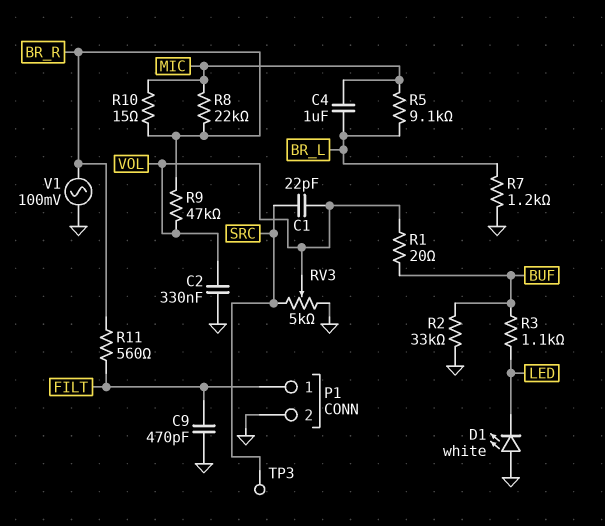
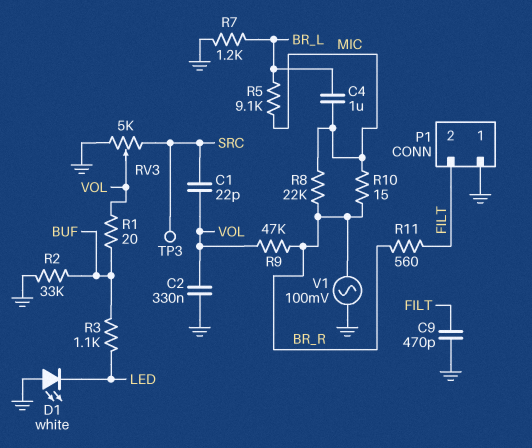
P1 pin 1: FILT -> GND
P1 pin 2: GND -> FILT

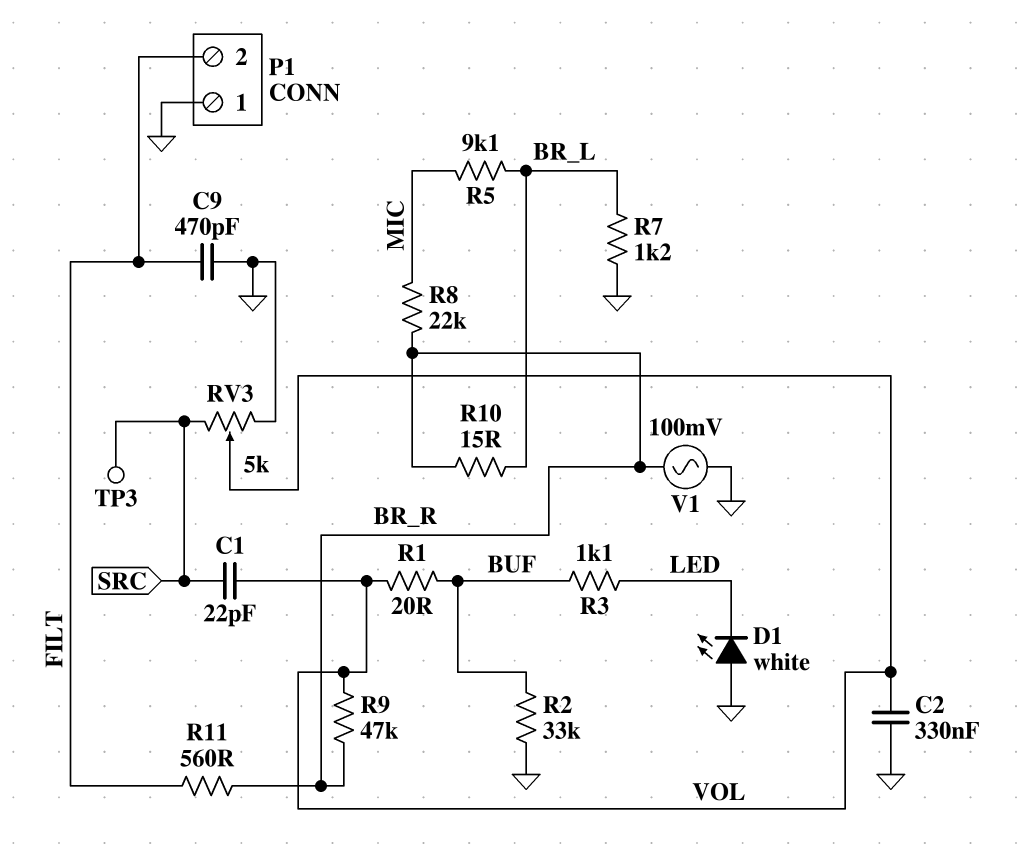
C4: 1uF (BR_L, MIC) -> none
R10: 15 (BR_R, MIC) -> 15 (BR_L, BR_R)

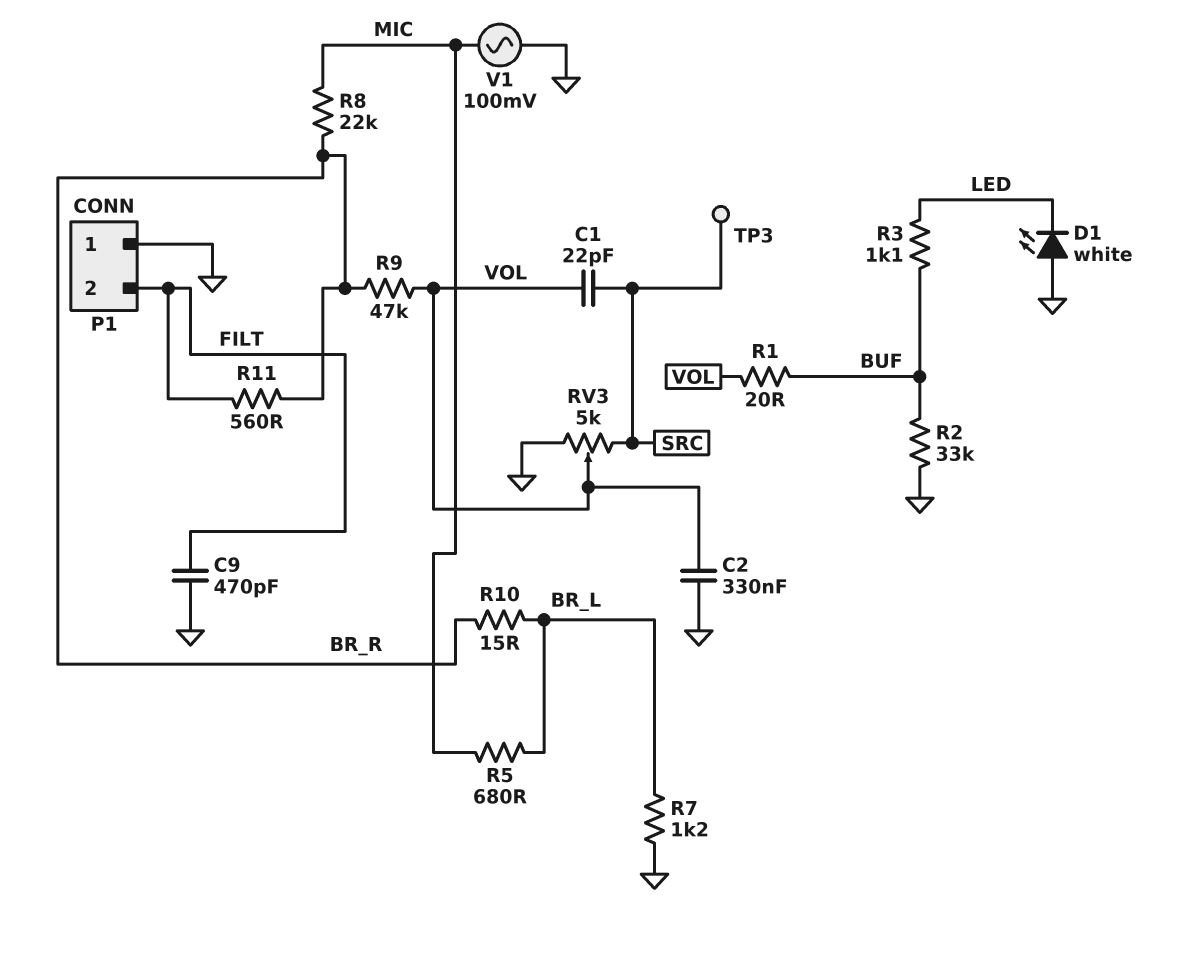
R5: 9.1k (BR_L, MIC) -> 680 (BR_L, MIC)
V1: AC 100mV (BR_R, GND) -> AC 100mV (GND, MIC)

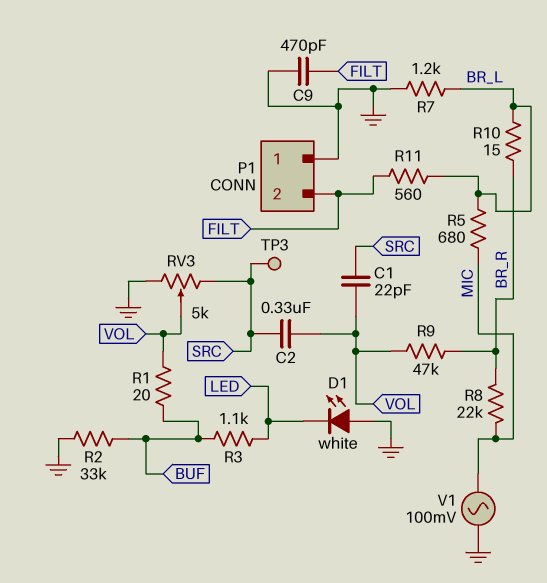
C2: 330nF (GND, VOL) -> 330nF (SRC, VOL)
R11: 560 (BR_R, FILT) -> 560 (BR_L, FILT)

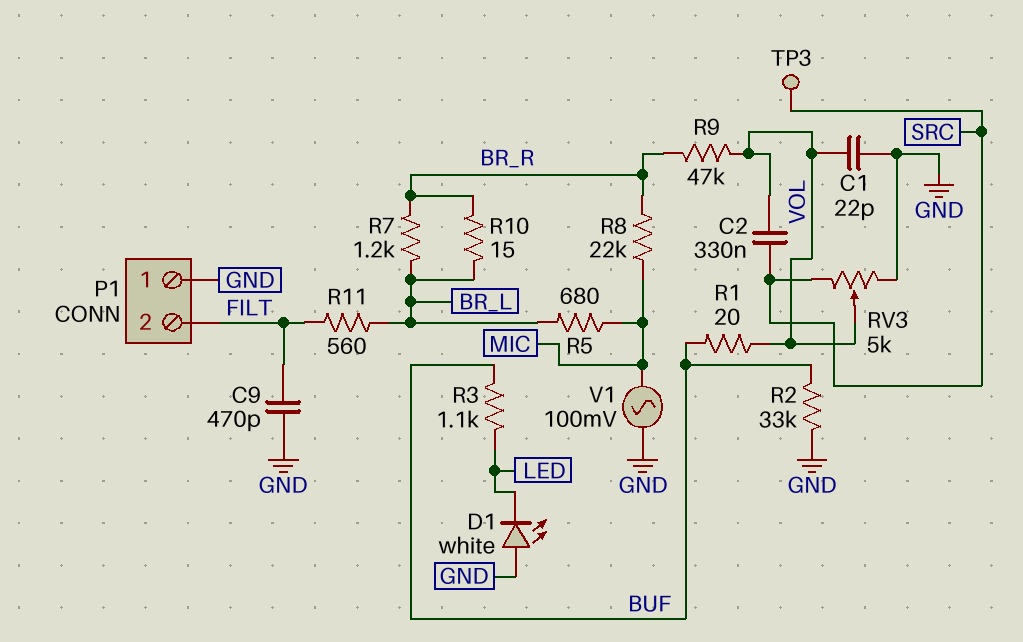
C1: 22pF (SRC, VOL) -> 22pF (GND, VOL)
R7: 1.2k (BR_L, GND) -> 1.2k (BR_L, BR_R)

